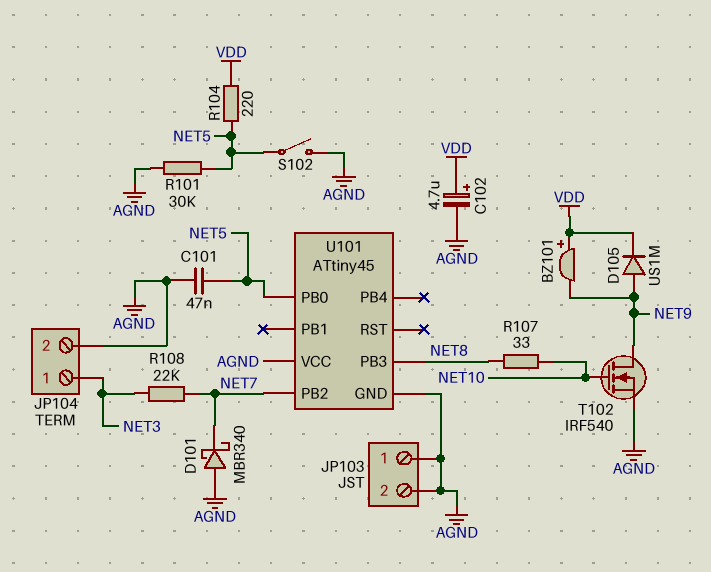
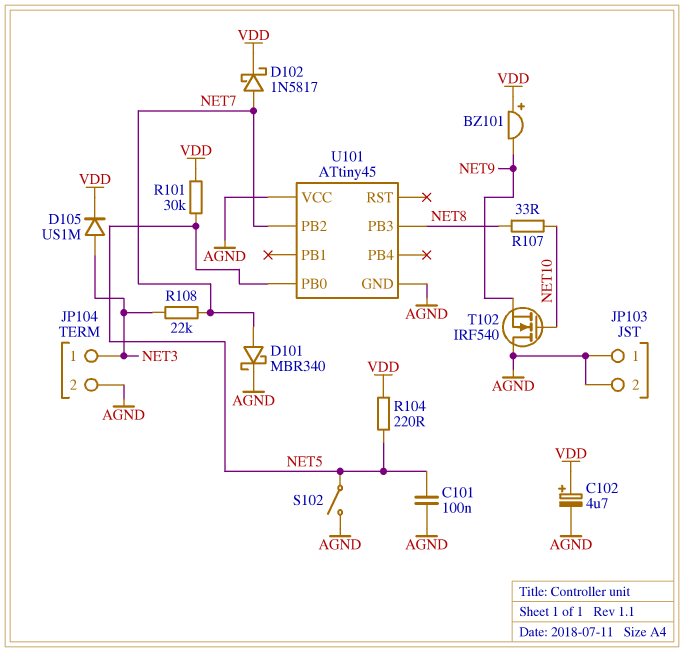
C101: 47nF (AGND, NET5) -> 100nF (AGND, NET5)
D101: schottky MBR340 (A AGND, K NET7) -> schottky MBR340 (A NET7, K AGND)
D102: none -> schottky 1N5817 (A NET7, K VDD)
D105: diode US1M (A NET9, K VDD) -> diode US1M (A NET3, K VDD)
R101: 30k (AGND, NET5) -> 30k (NET5, VDD)
T102: NMOS IRF540 (G NET10, D NET9, S AGND) -> NMOS IRF540 (G NET10, D AGND, S NET9)

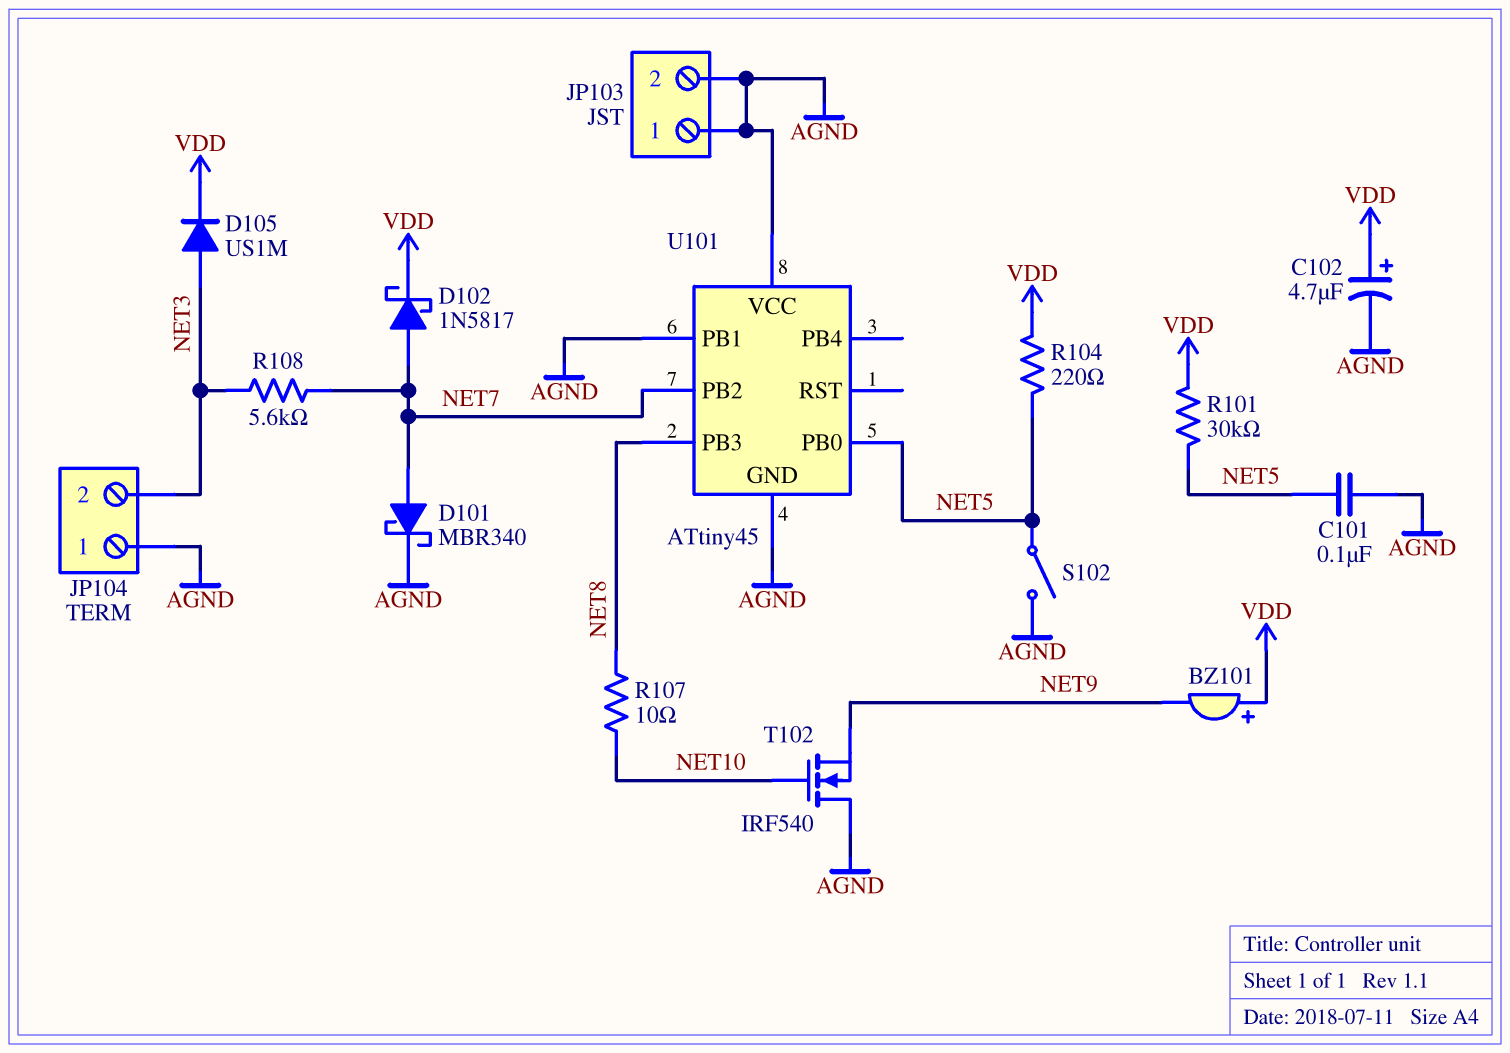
JP104 pin 1: NET3 -> AGND
JP104 pin 2: AGND -> NET3
R107: 33 (NET8, NET10) -> 10 (NET8, NET10)
R108: 22k (NET3, NET7) -> 5.6k (NET3, NET7)
U101 pin PB1: none -> AGND

